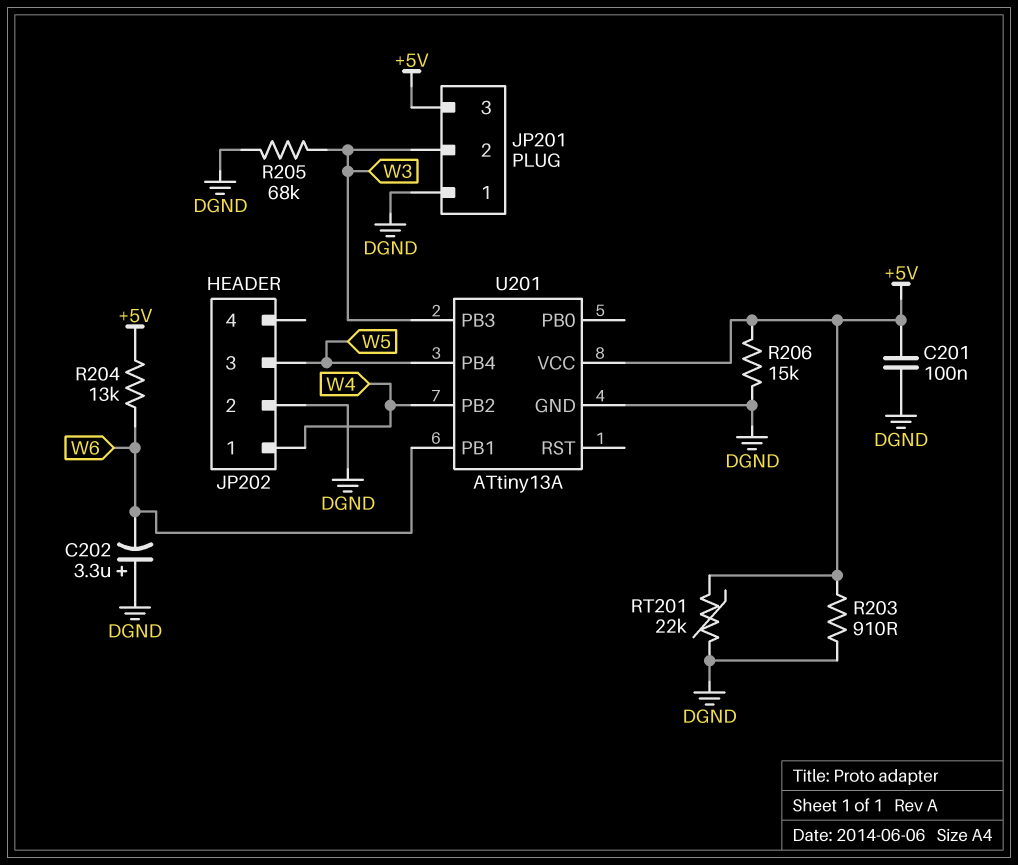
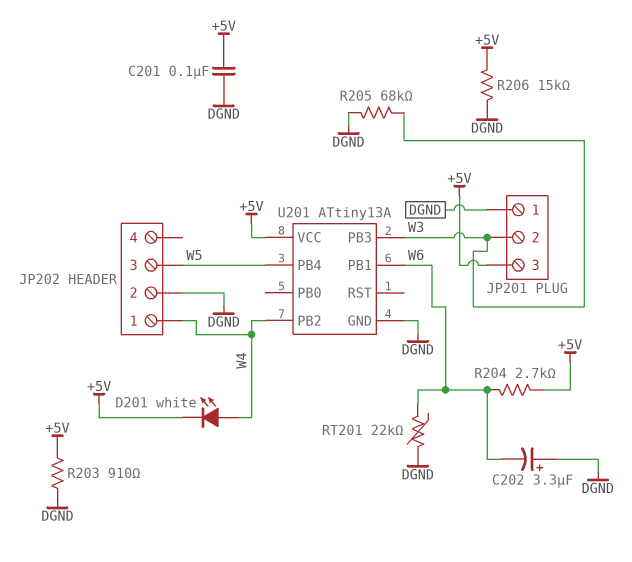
D201: none -> LED white (A W4, K +5V)
R204: 13k (+5V, W6) -> 2.7k (+5V, W6)
RT201: 22k (+5V, DGND) -> 22k (DGND, W6)

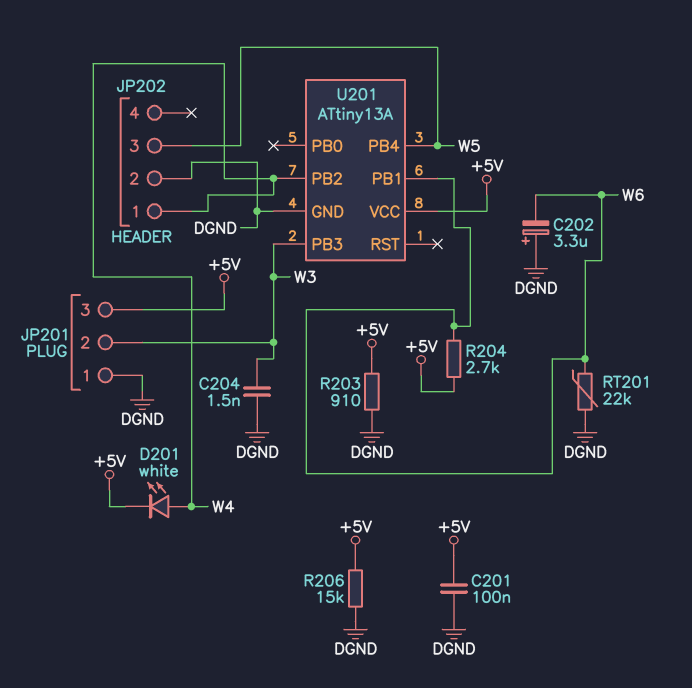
C204: none -> 1.5nF (DGND, W3)
R205: 68k (DGND, W3) -> none

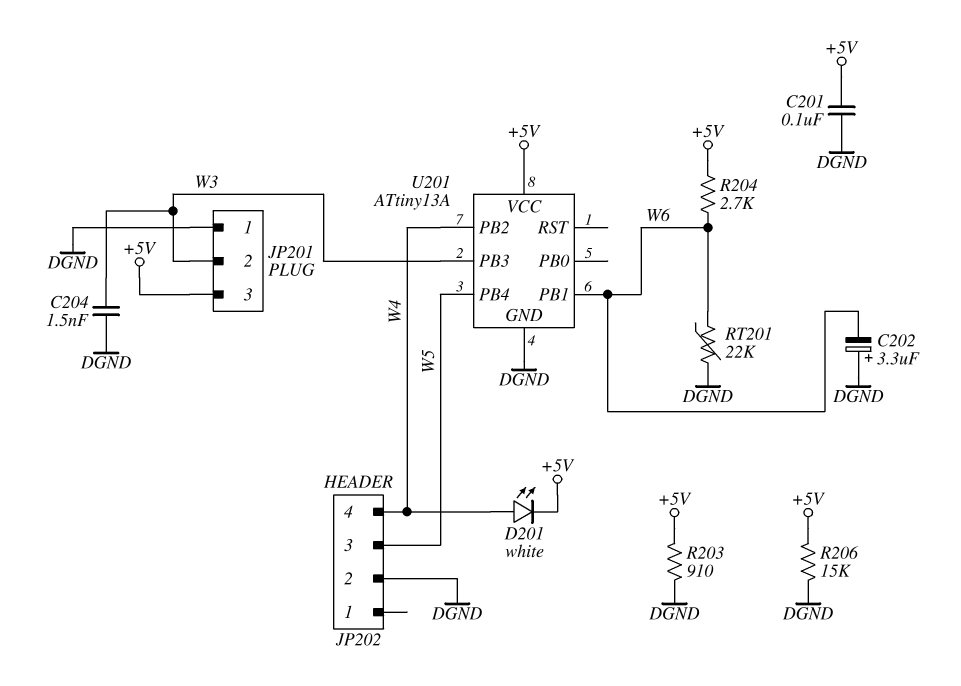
JP202 pin 1: W4 -> none
JP202 pin 4: none -> W4

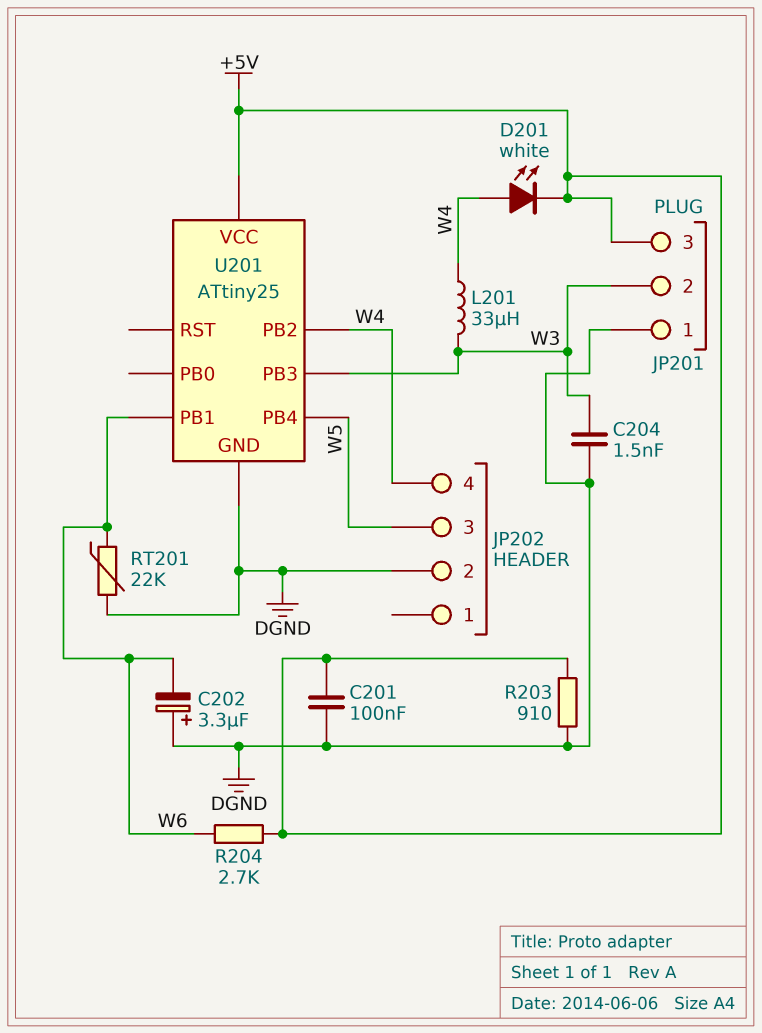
L201: none -> 33uH (W3, W4)
R206: 15k (+5V, DGND) -> none
U201: ATtiny13A -> ATtiny25

